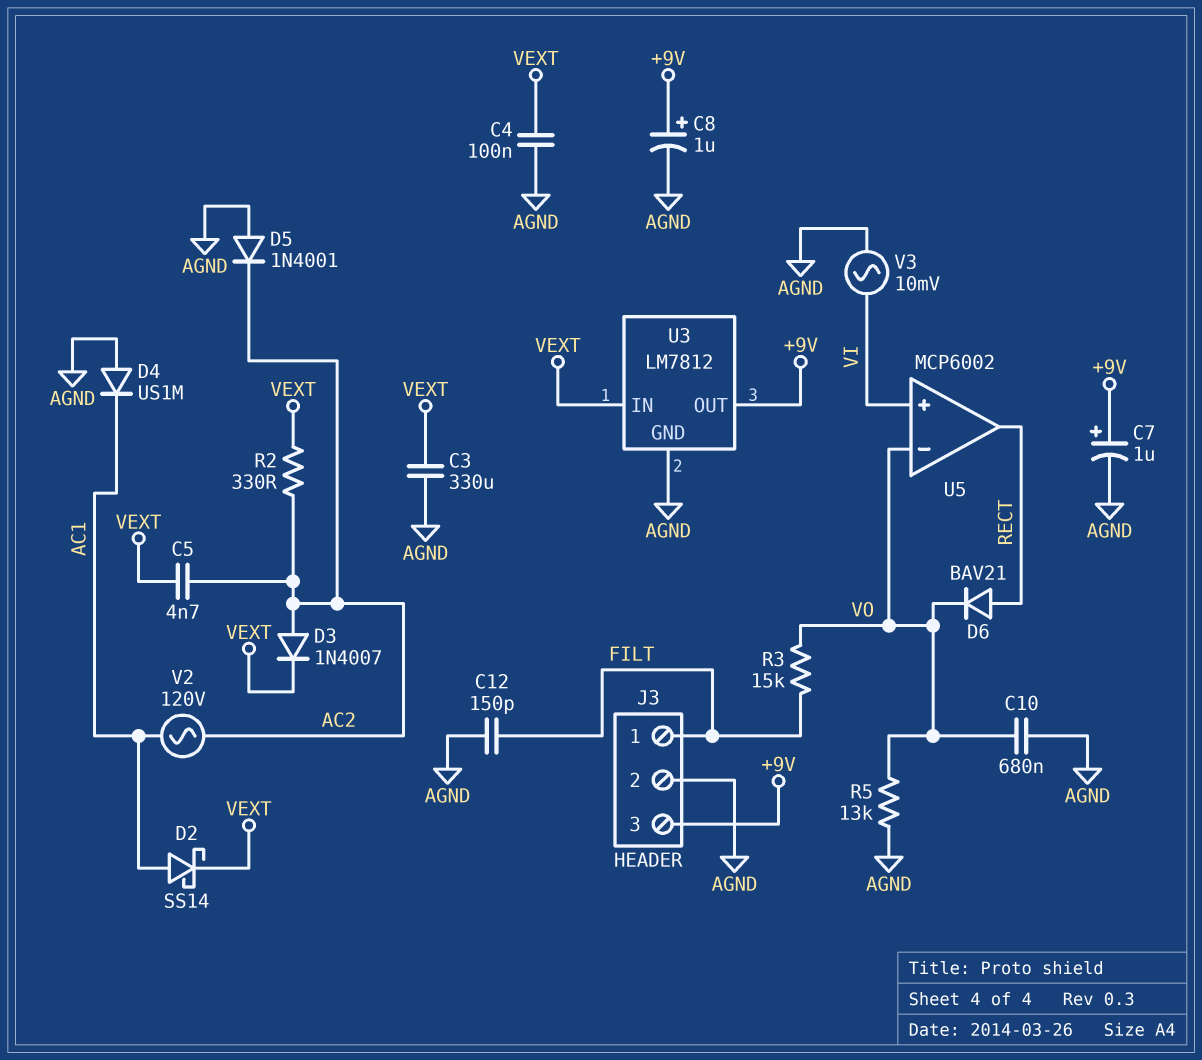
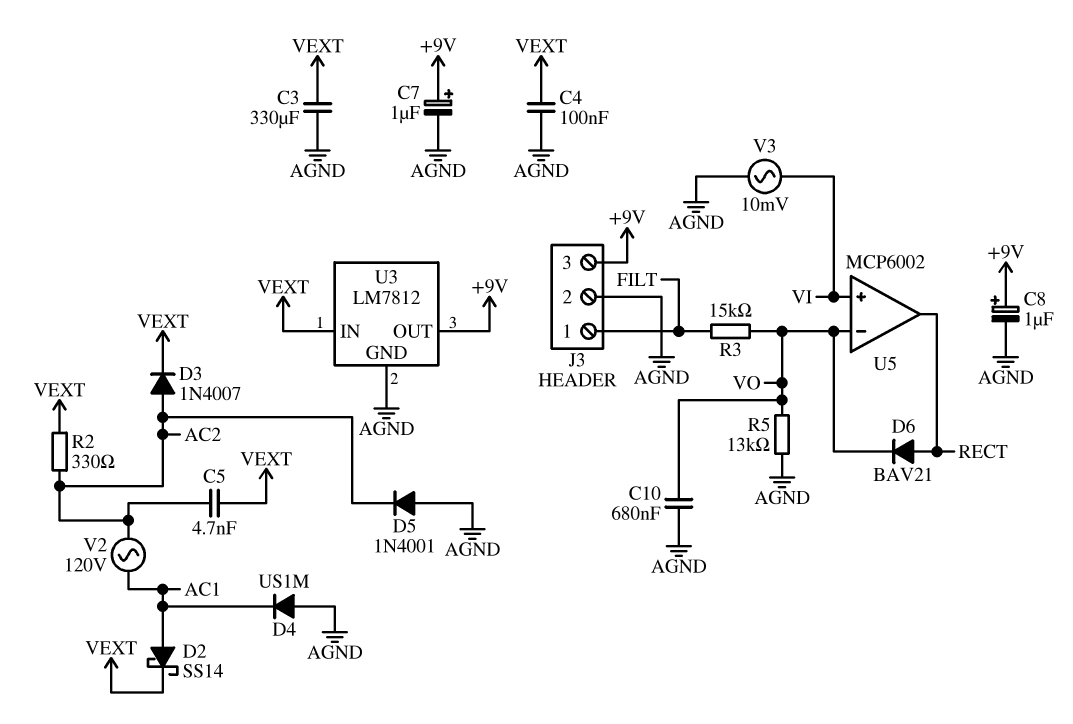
C12: 150pF (AGND, FILT) -> none

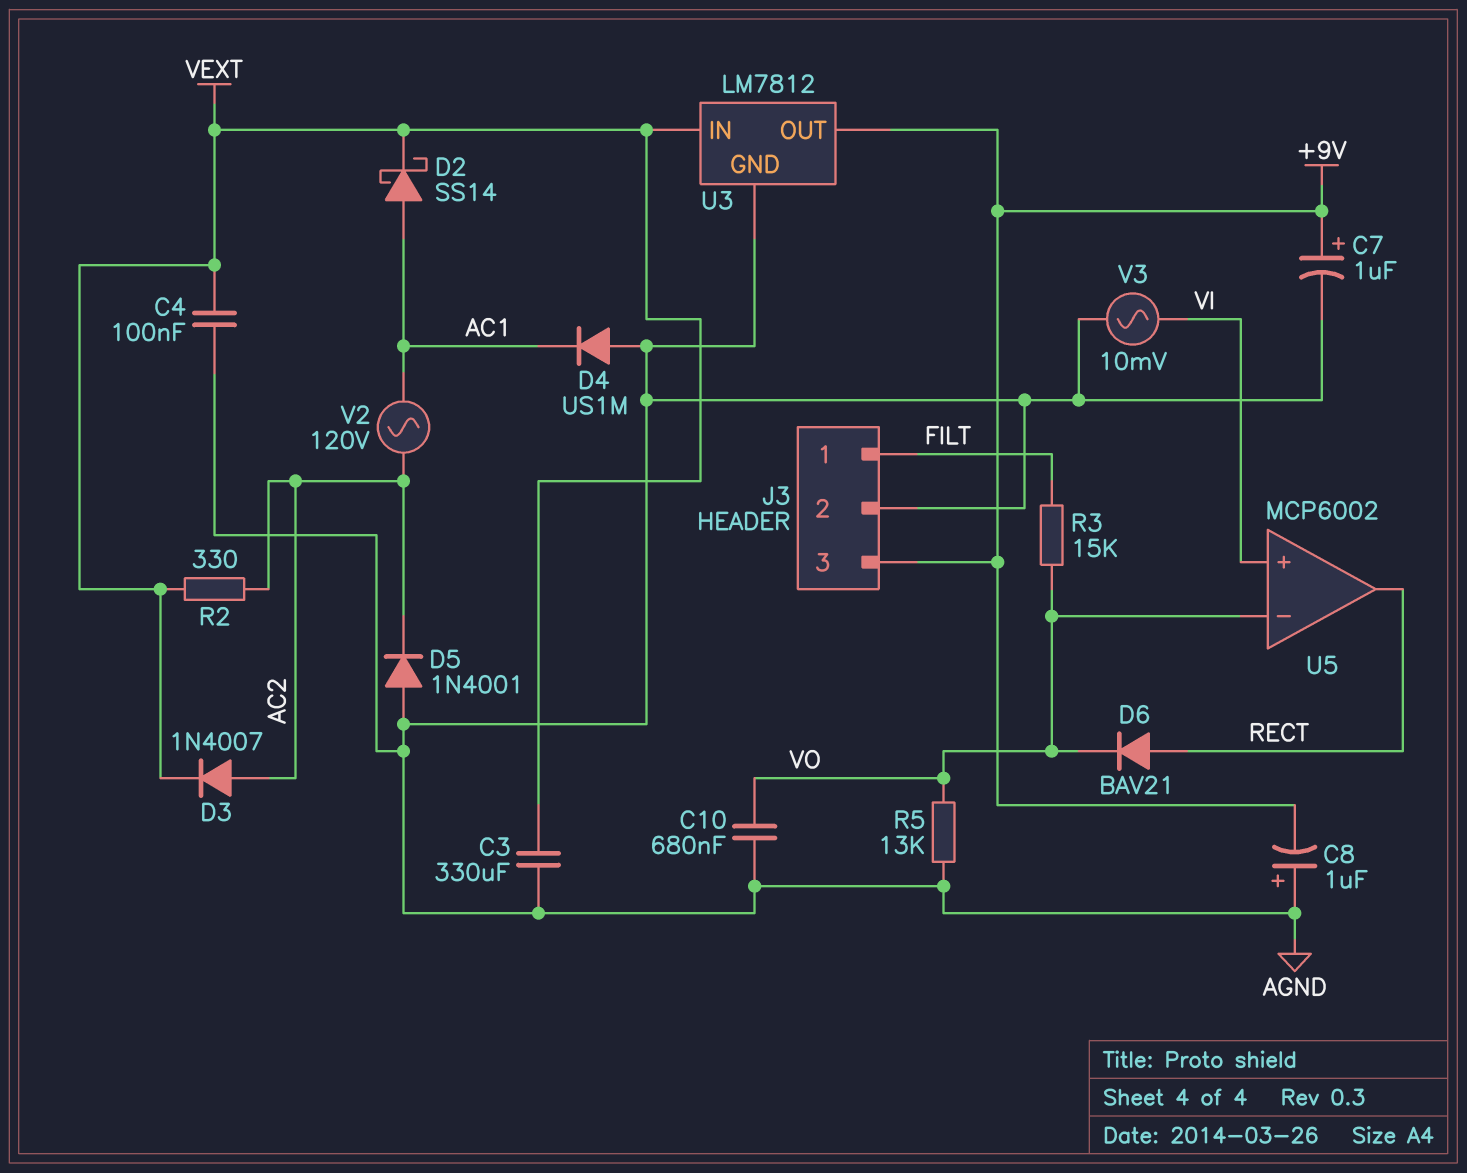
C5: 4.7nF (AC2, VEXT) -> none
C8: 1uF (plus +9V, minus AGND) -> 1uF (plus AGND, minus +9V)

